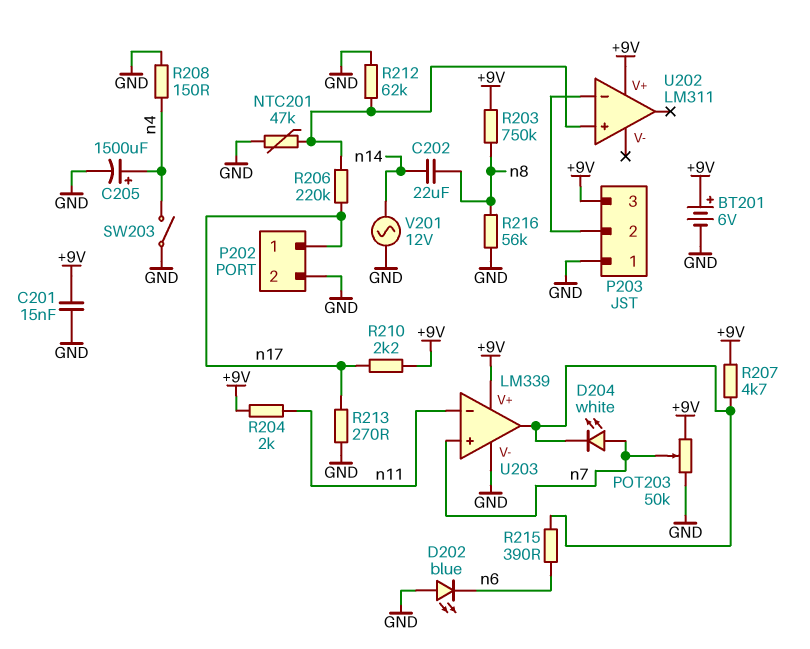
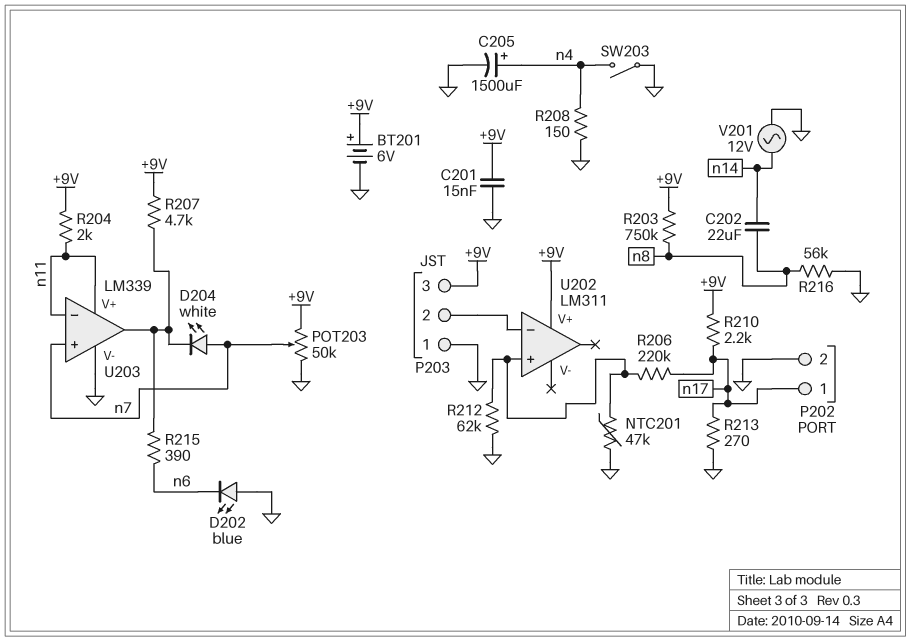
U203 pin V+: +9V -> n11

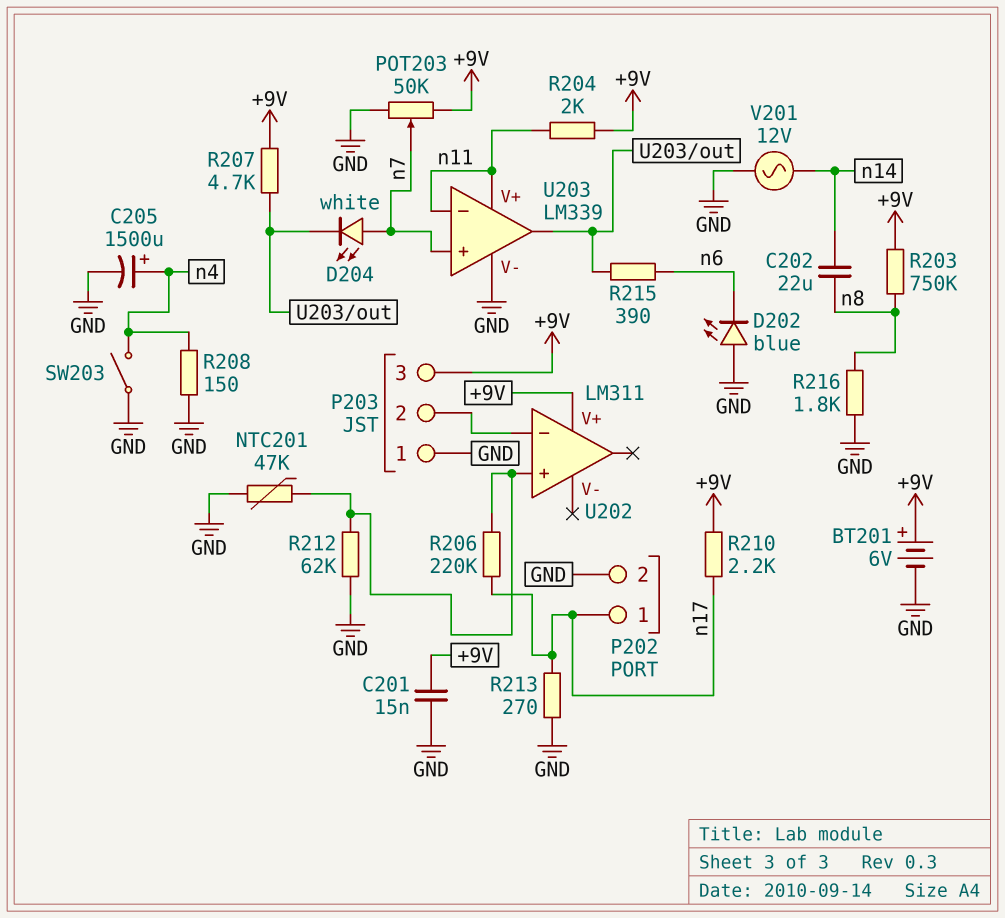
R216: 56k (GND, n8) -> 1.8k (GND, n8)

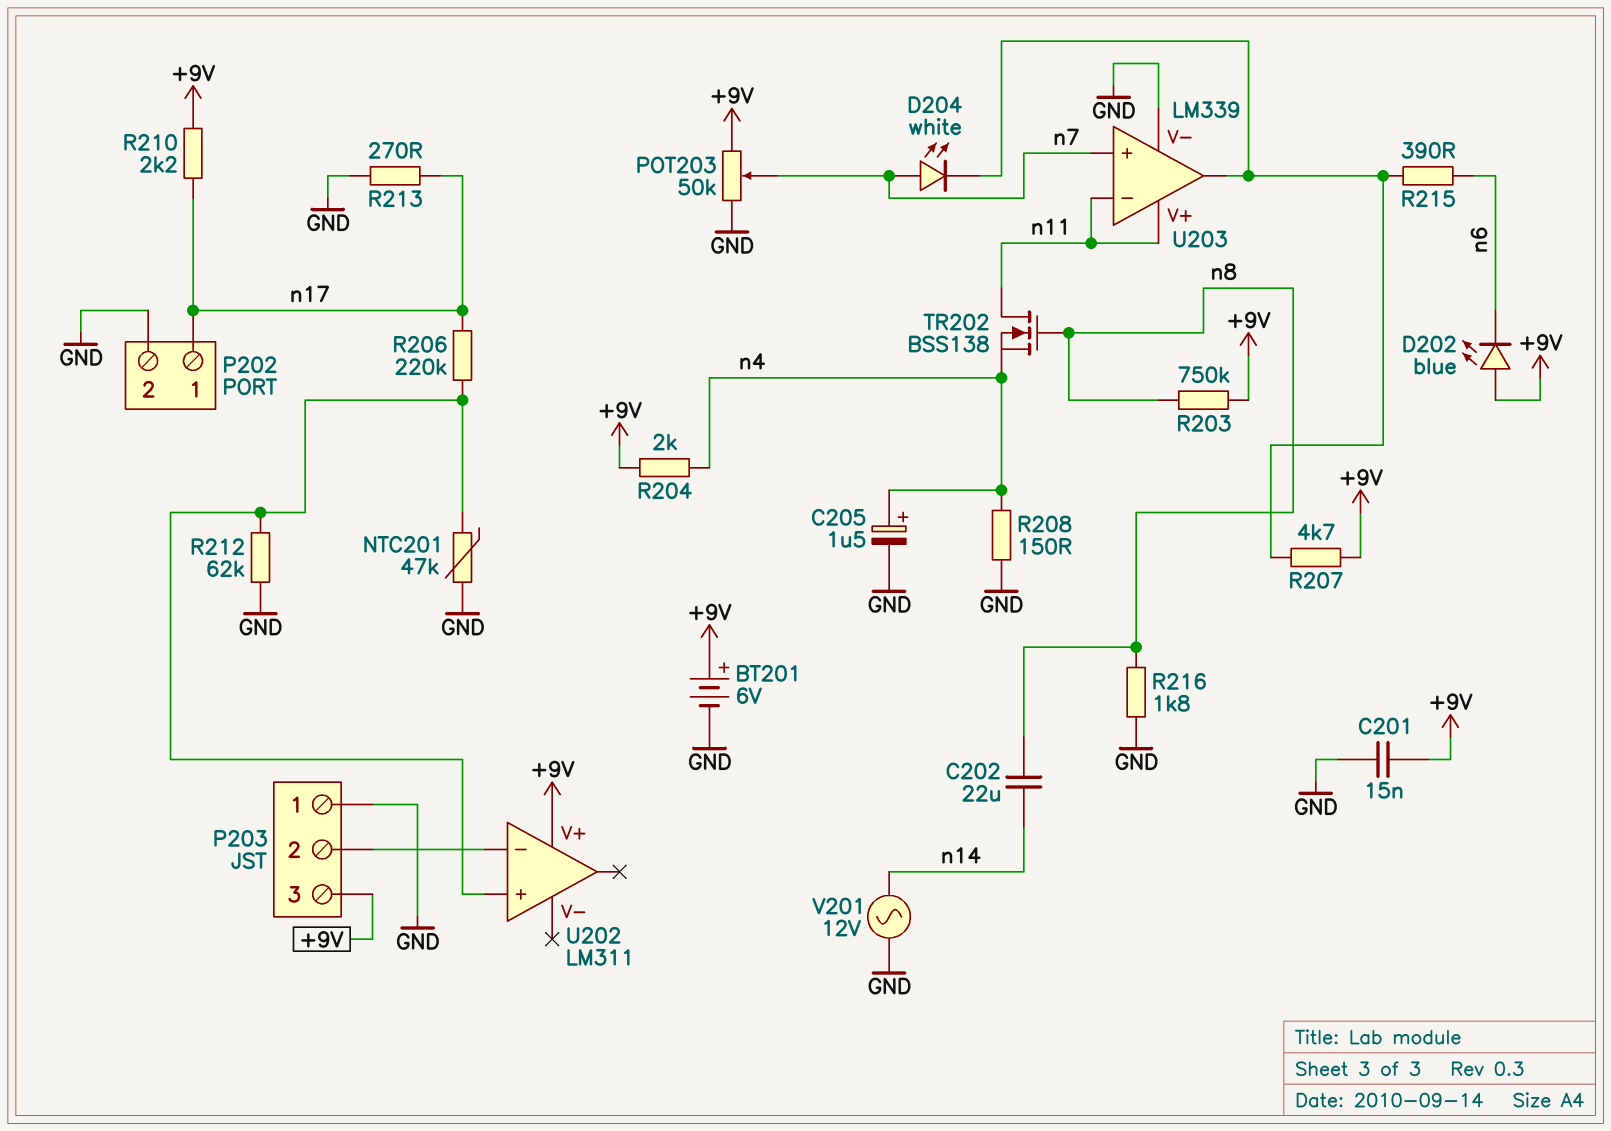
C205: 1500uF (plus n4, minus GND) -> 1.5uF (plus n4, minus GND)
D202: LED blue (A GND, K n6) -> LED blue (A +9V, K n6)
R204: 2k (+9V, n11) -> 2k (+9V, n4)
SW203: switch (GND, n4) -> none
TR202: none -> NMOS BSS138 (G n8, D n11, S n4)

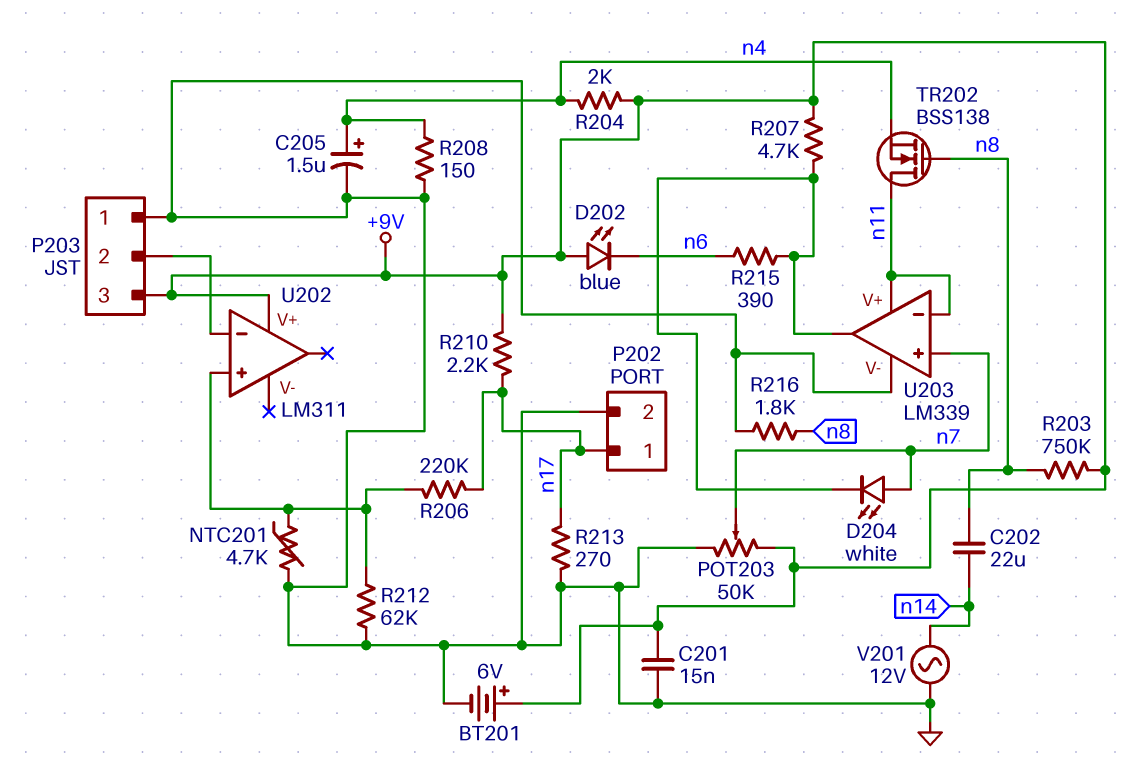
NTC201: 47k (GND, U202/in+) -> 4.7k (GND, U202/in+)

